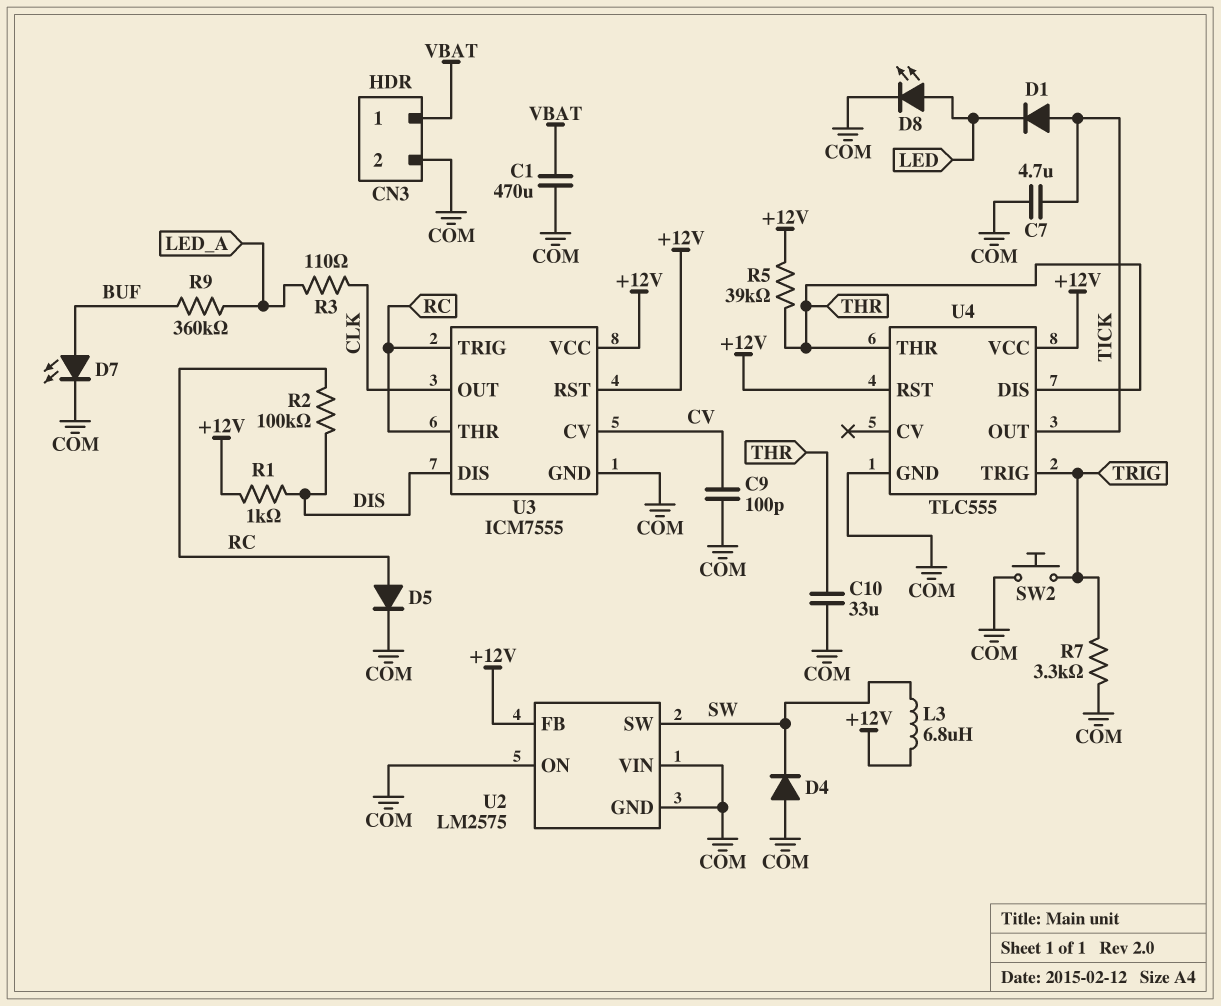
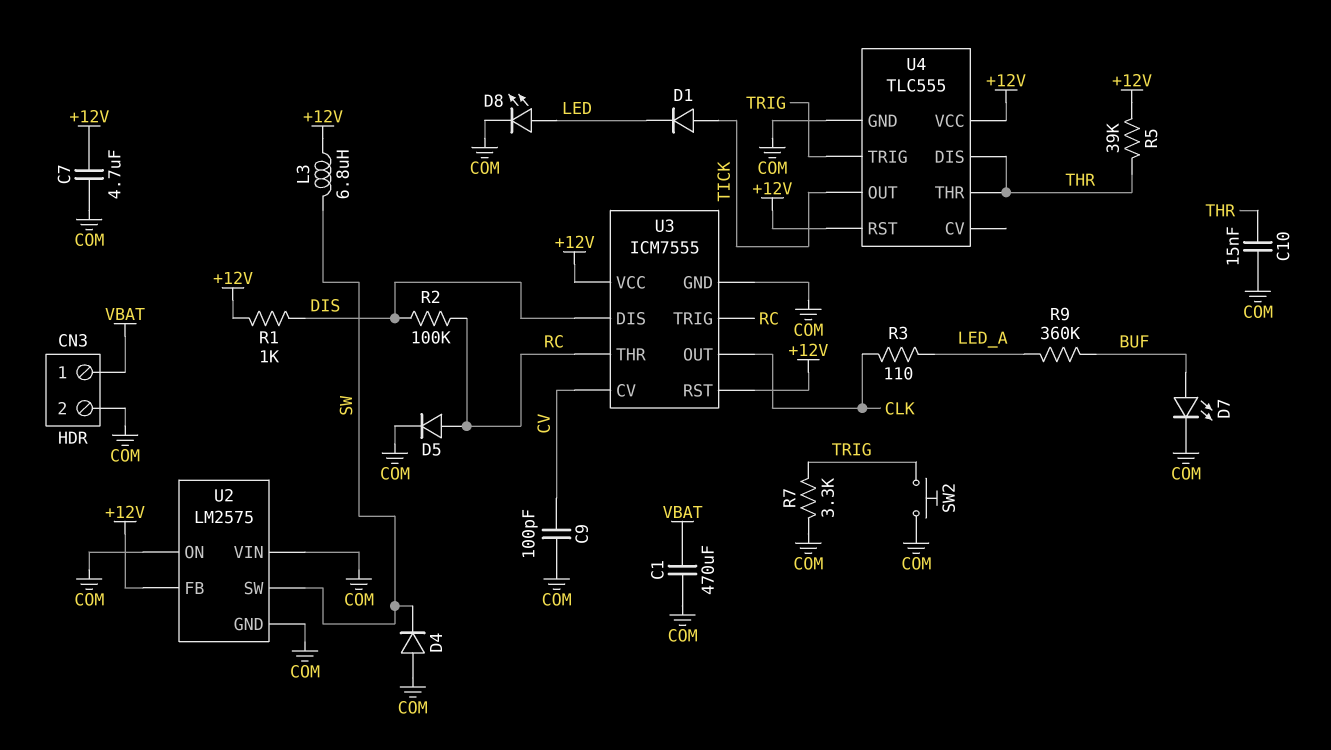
C7: 4.7uF (COM, TICK) -> 4.7uF (+12V, COM)
C10: 33uF (COM, THR) -> 15nF (COM, THR)

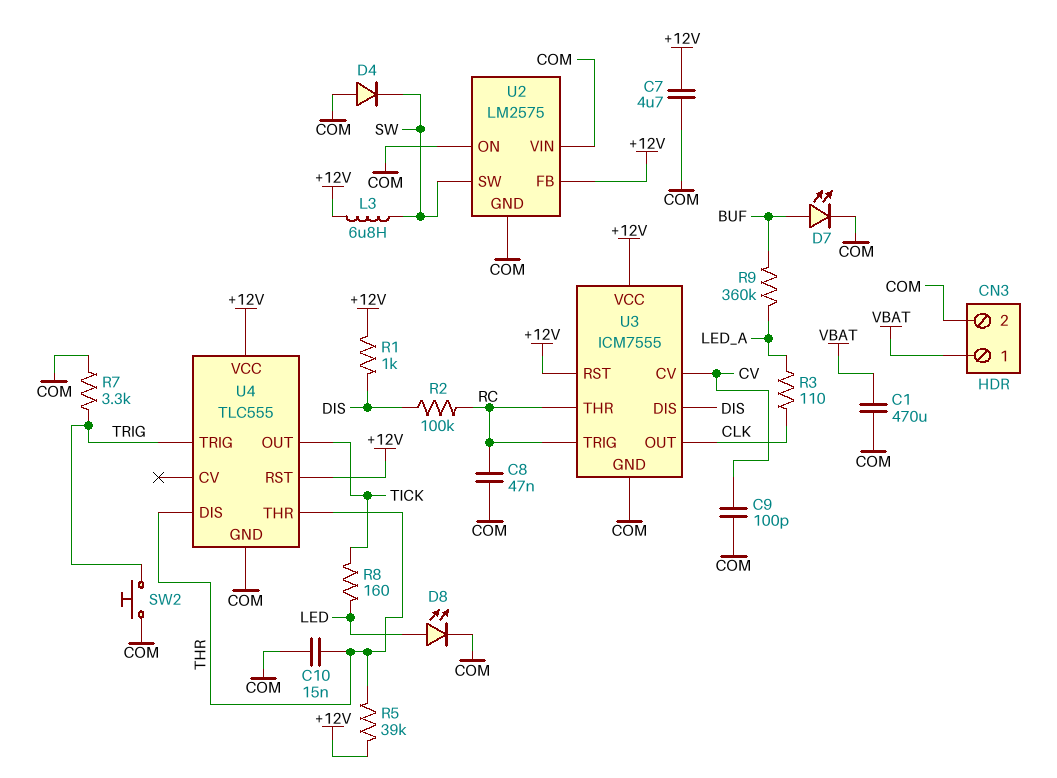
C8: none -> 47nF (COM, RC)
D1: diode (A TICK, K LED) -> none
D5: diode (A RC, K COM) -> none
R8: none -> 160 (LED, TICK)

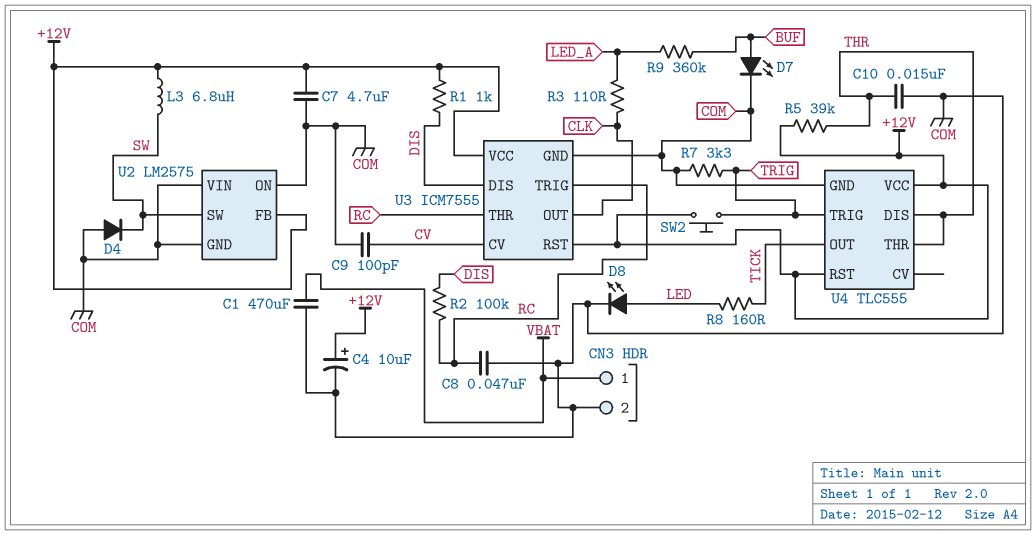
C4: none -> 10uF (plus +12V, minus COM)
SW2: button (COM, TRIG) -> button (+12V, TRIG)

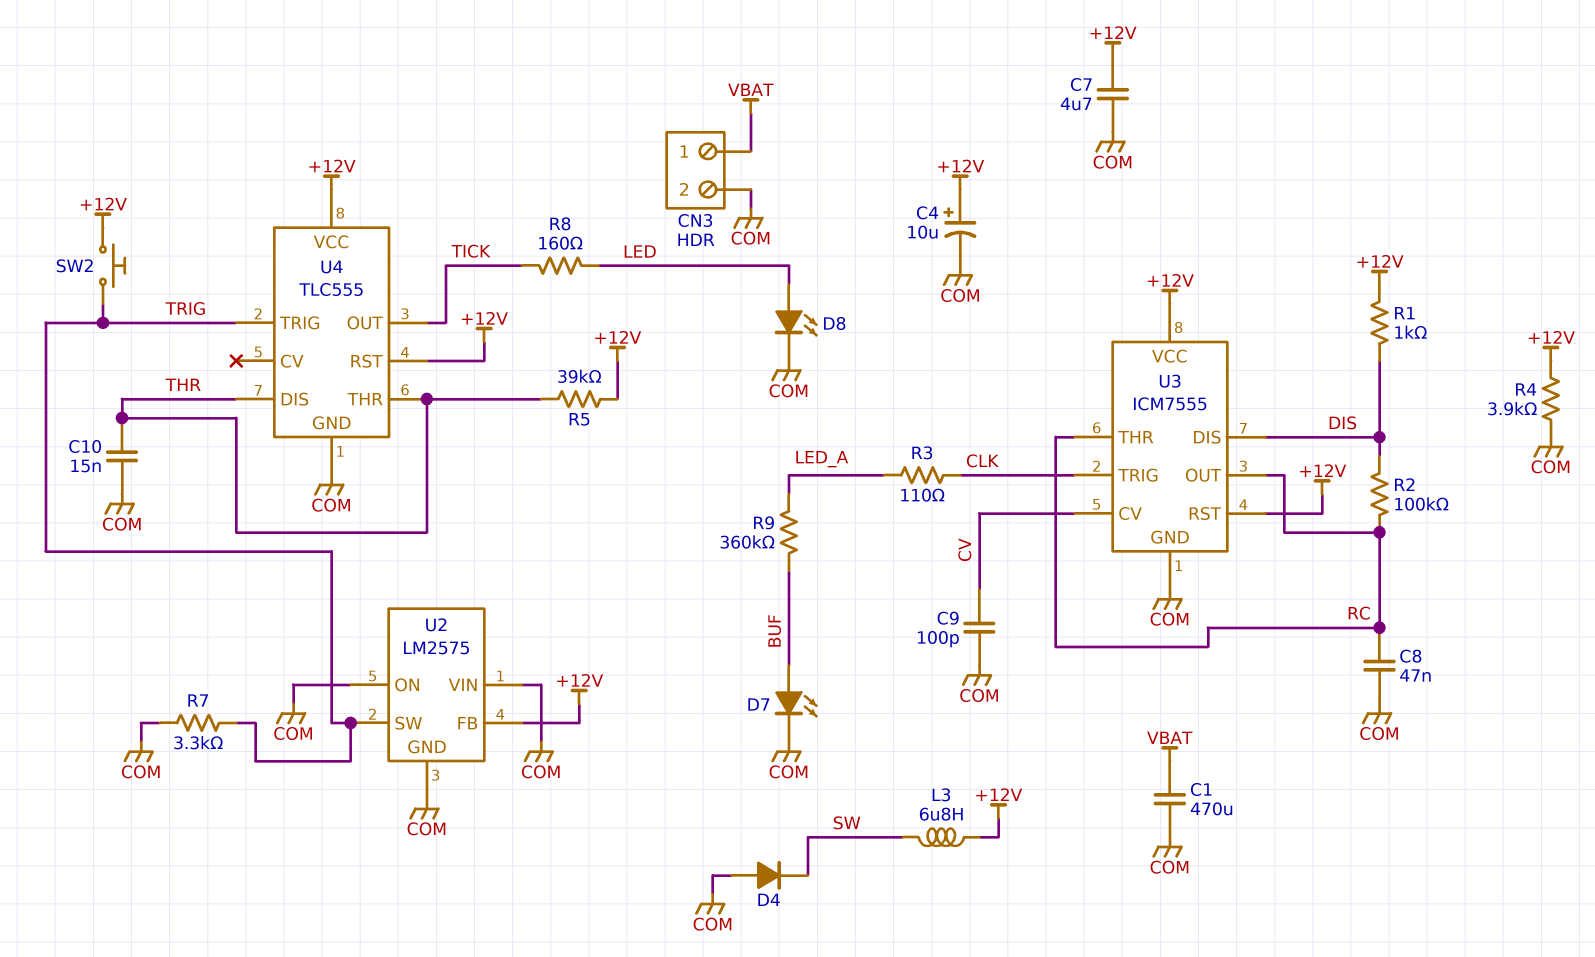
R4: none -> 3.9k (+12V, COM)
U2 pin SW: SW -> TRIG
U3 pin OUT: CLK -> RC
U3 pin TRIG: RC -> CLK

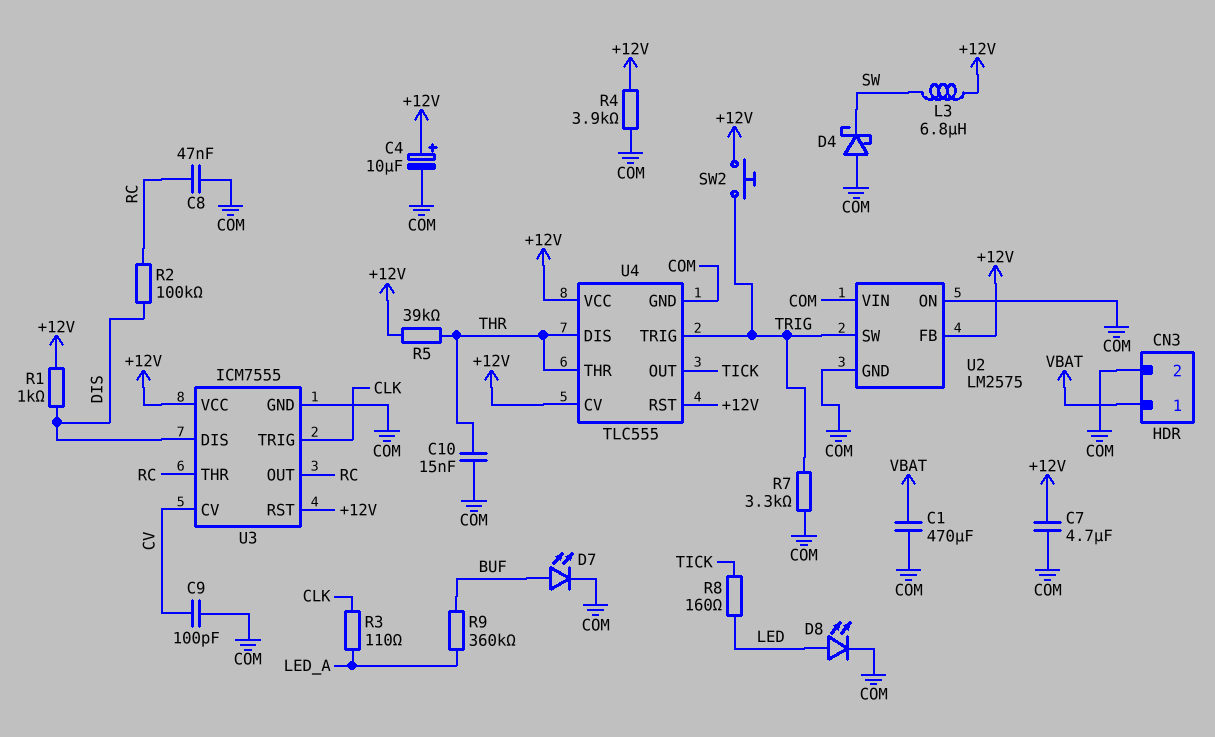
D4: diode (A COM, K SW) -> schottky (A COM, K SW)
U4 pin CV: none -> +12V

